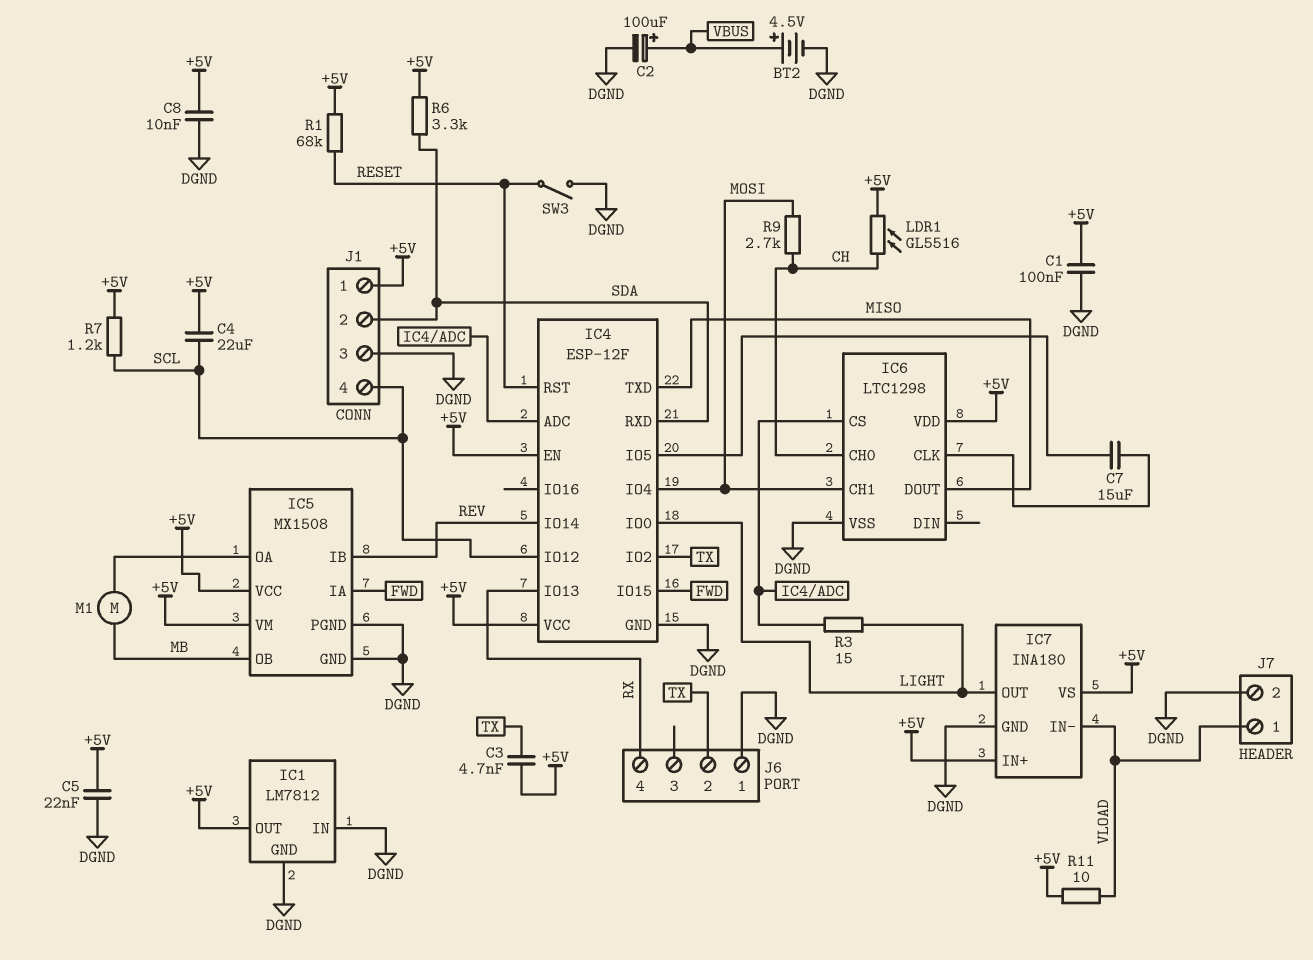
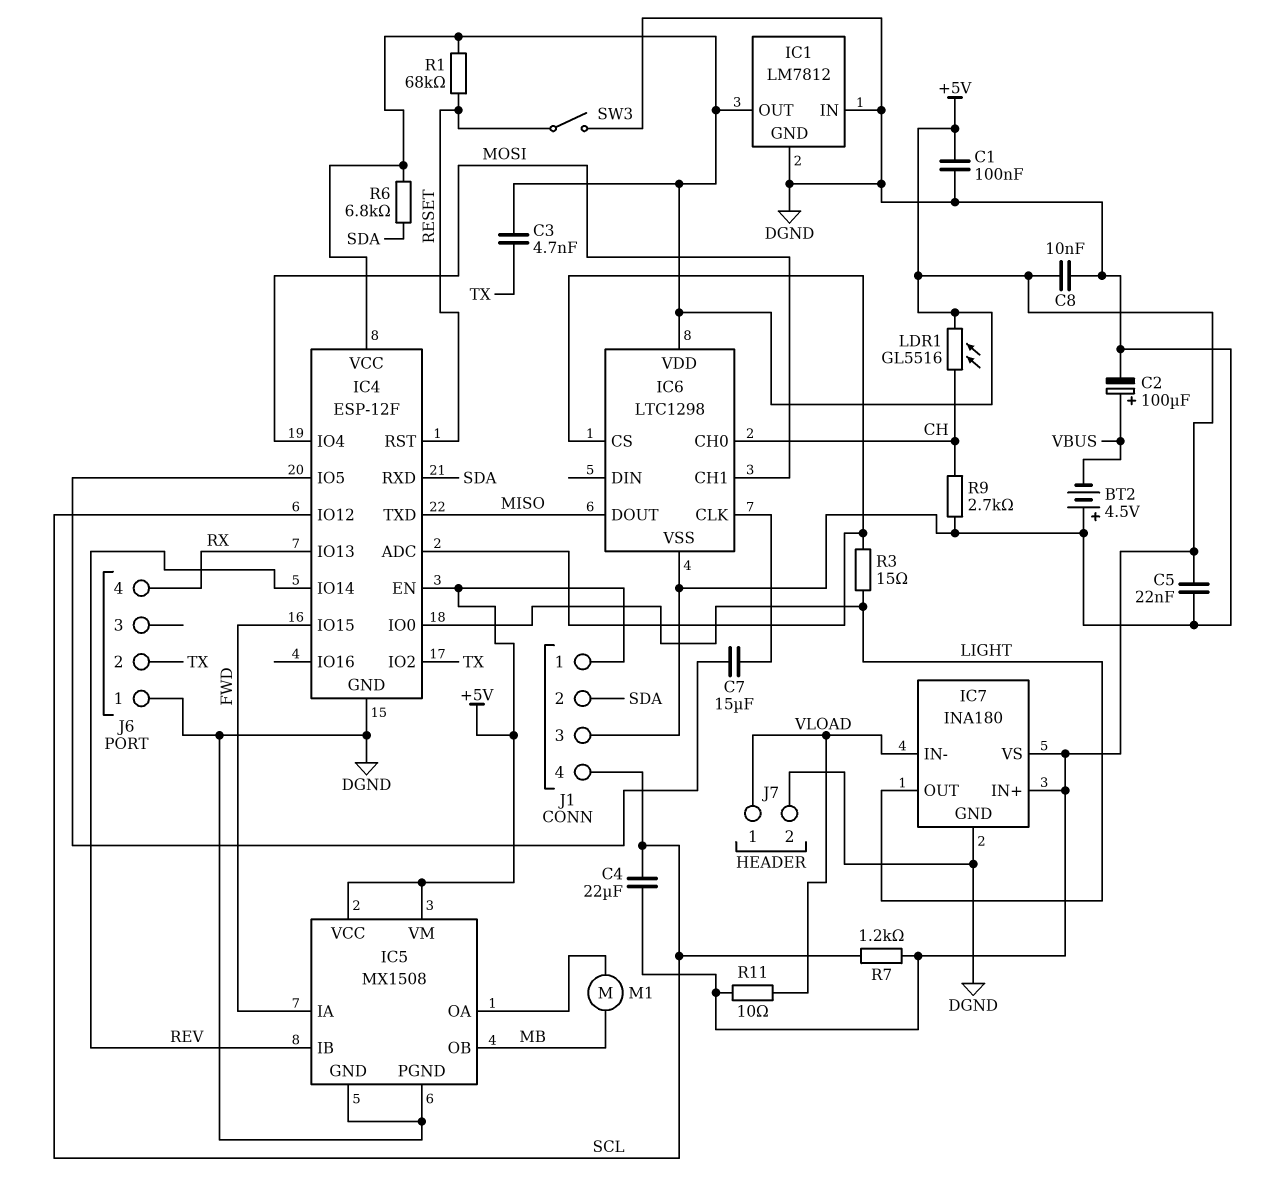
BT2: 4.5V (plus VBUS, minus DGND) -> 4.5V (plus DGND, minus VBUS)
R6: 3.3k (+5V, SDA) -> 6.8k (+5V, SDA)
R9: 2.7k (CH, MOSI) -> 2.7k (CH, DGND)

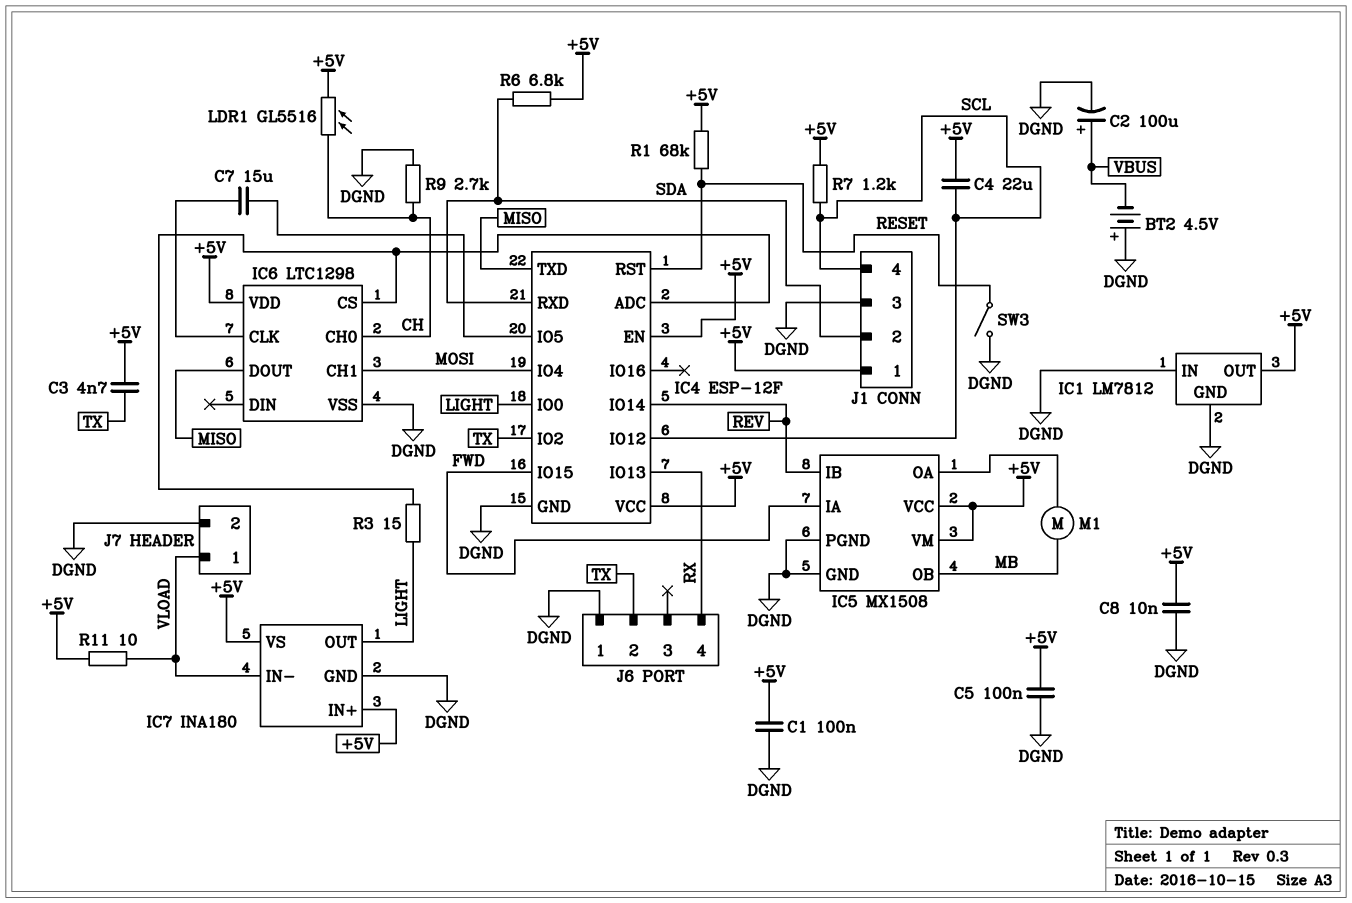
C5: 22nF (+5V, DGND) -> 100nF (+5V, DGND)

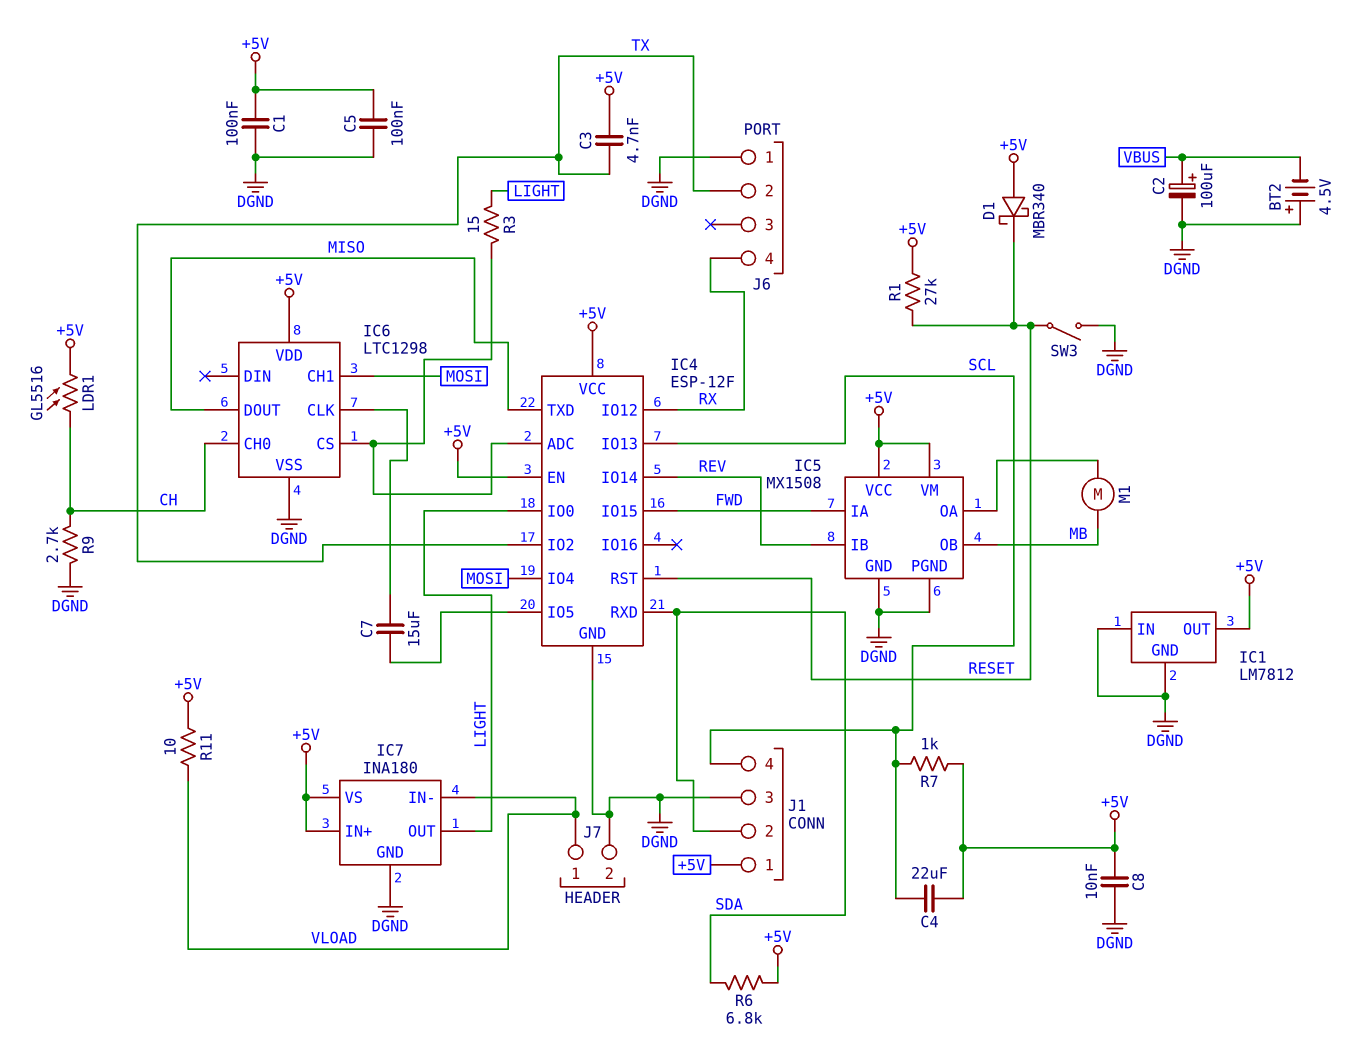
D1: none -> schottky MBR340 (A +5V, K RESET)
IC4 pin IO12: SCL -> RX
IC4 pin IO13: RX -> SCL
R1: 68k (+5V, RESET) -> 27k (+5V, RESET)
R7: 1.2k (+5V, SCL) -> 1k (+5V, SCL)

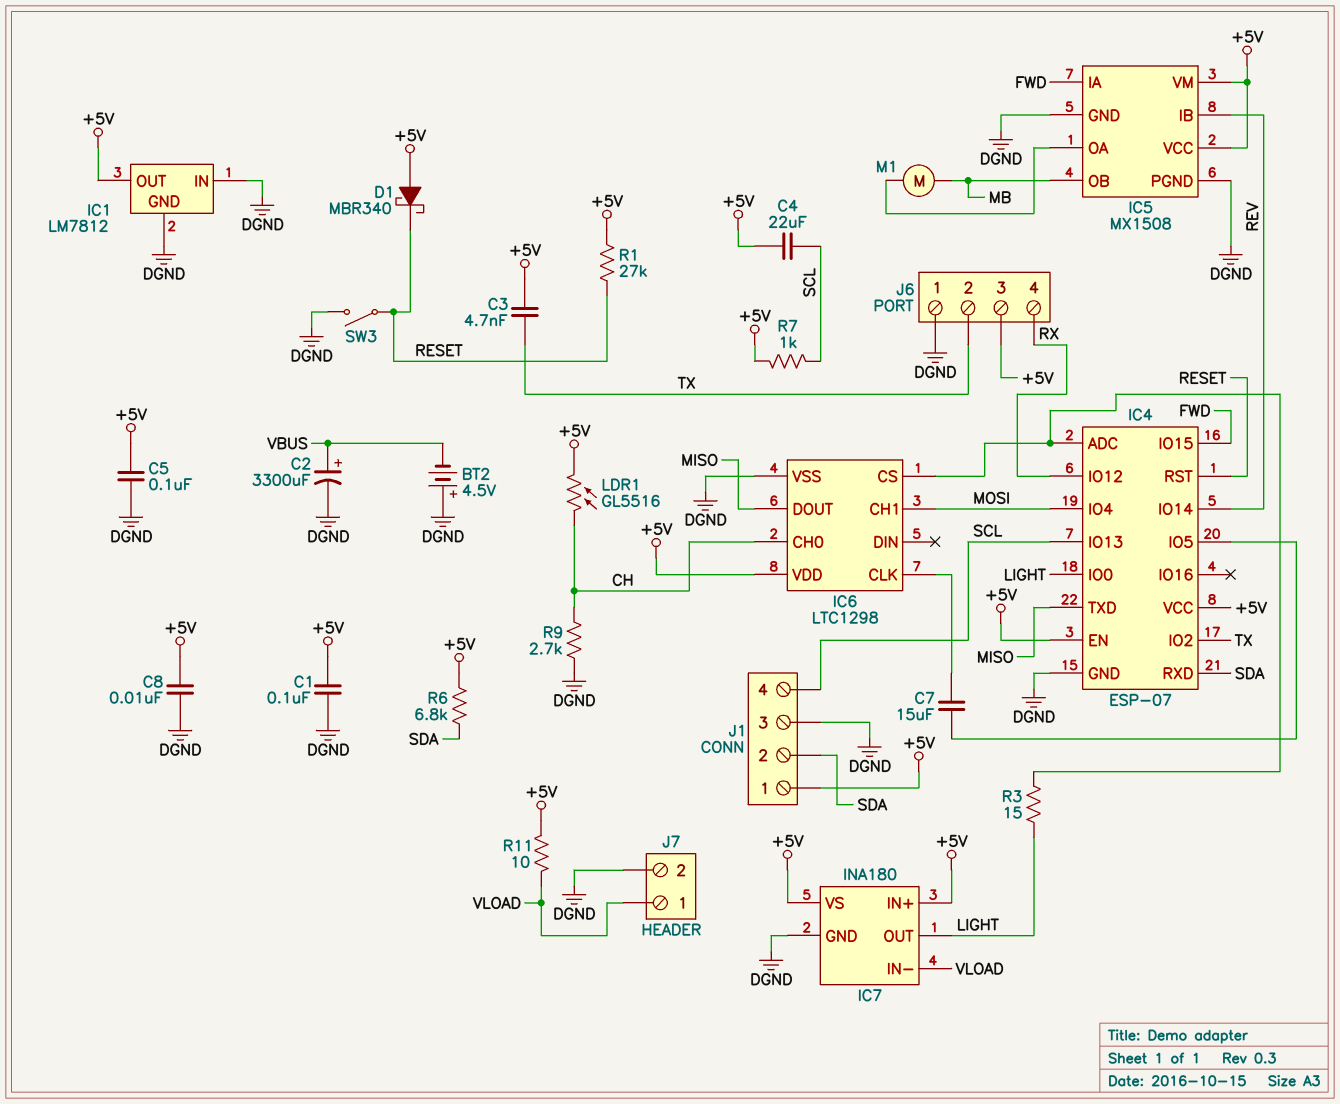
C2: 100uF (plus VBUS, minus DGND) -> 3300uF (plus VBUS, minus DGND)
IC4: ESP-12F -> ESP-07
J6 pin 3: none -> +5V

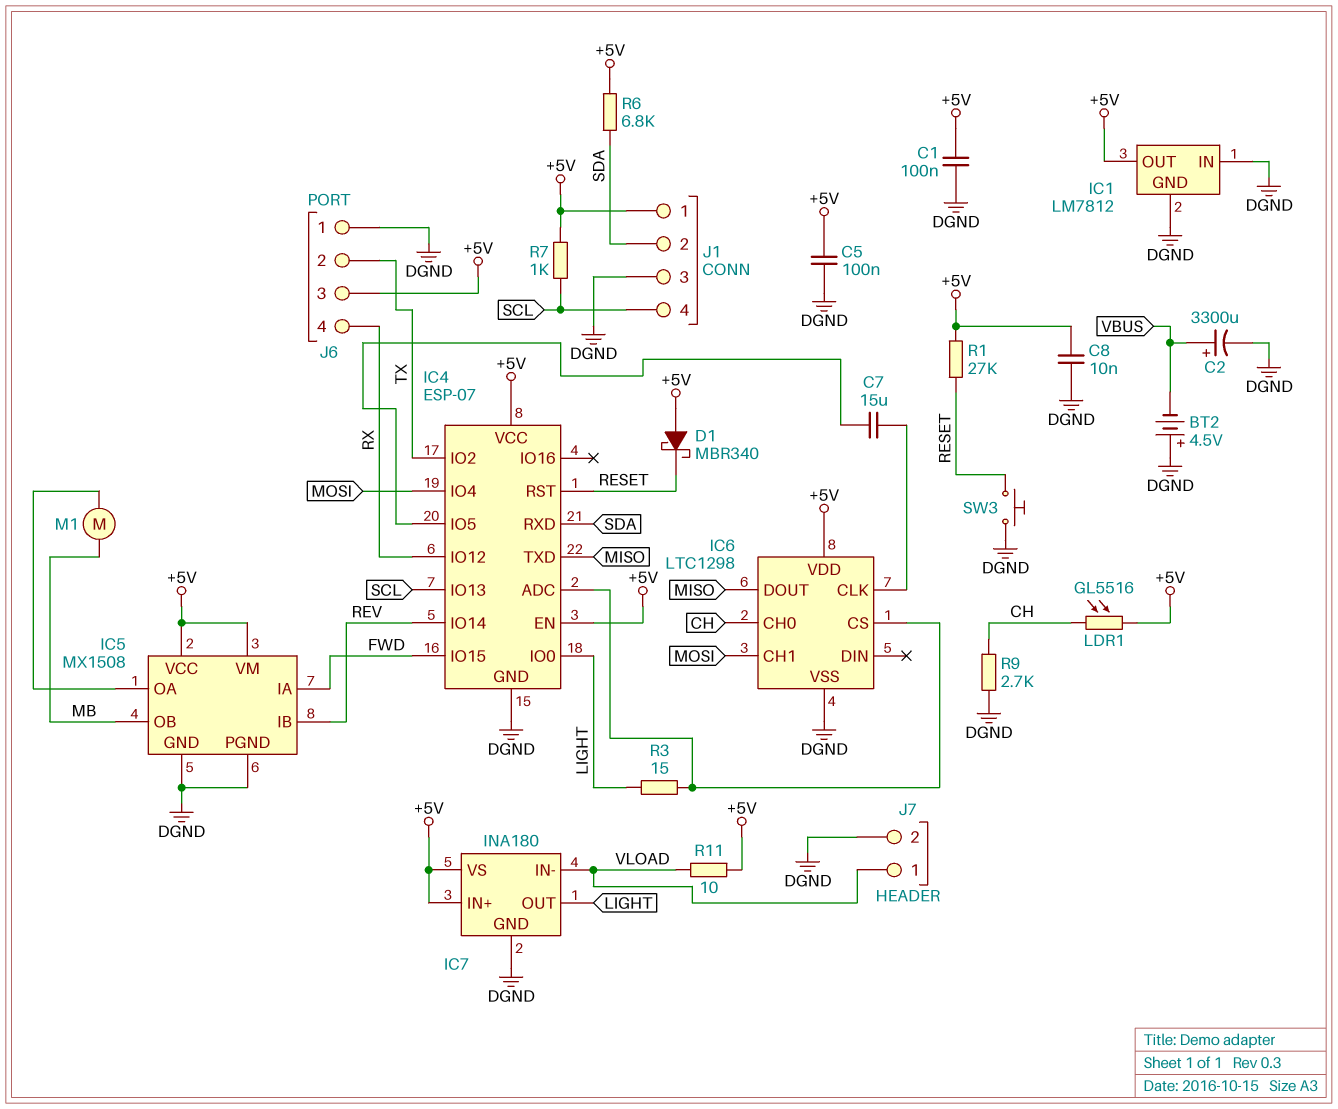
C3: 4.7nF (+5V, TX) -> none
C4: 22uF (+5V, SCL) -> none
SW3: switch (DGND, RESET) -> button (DGND, RESET)

